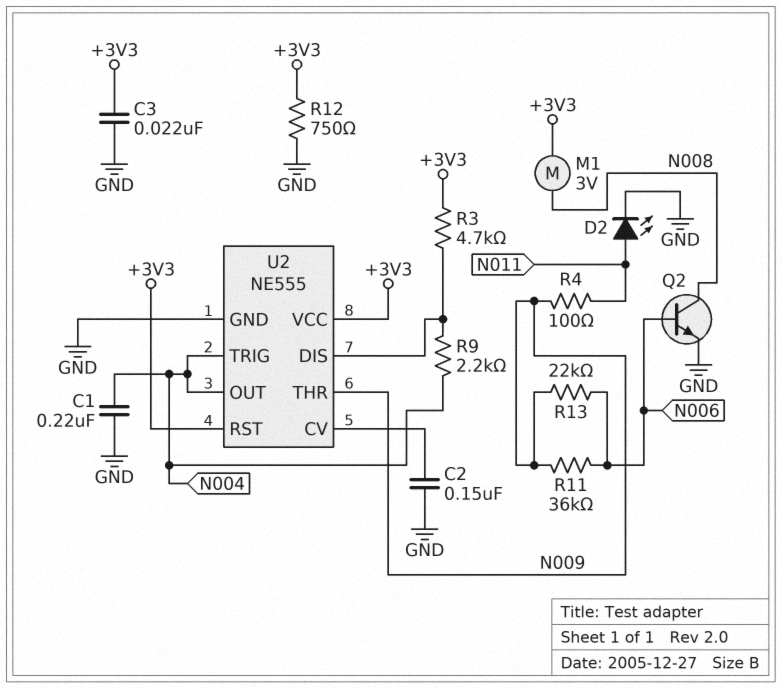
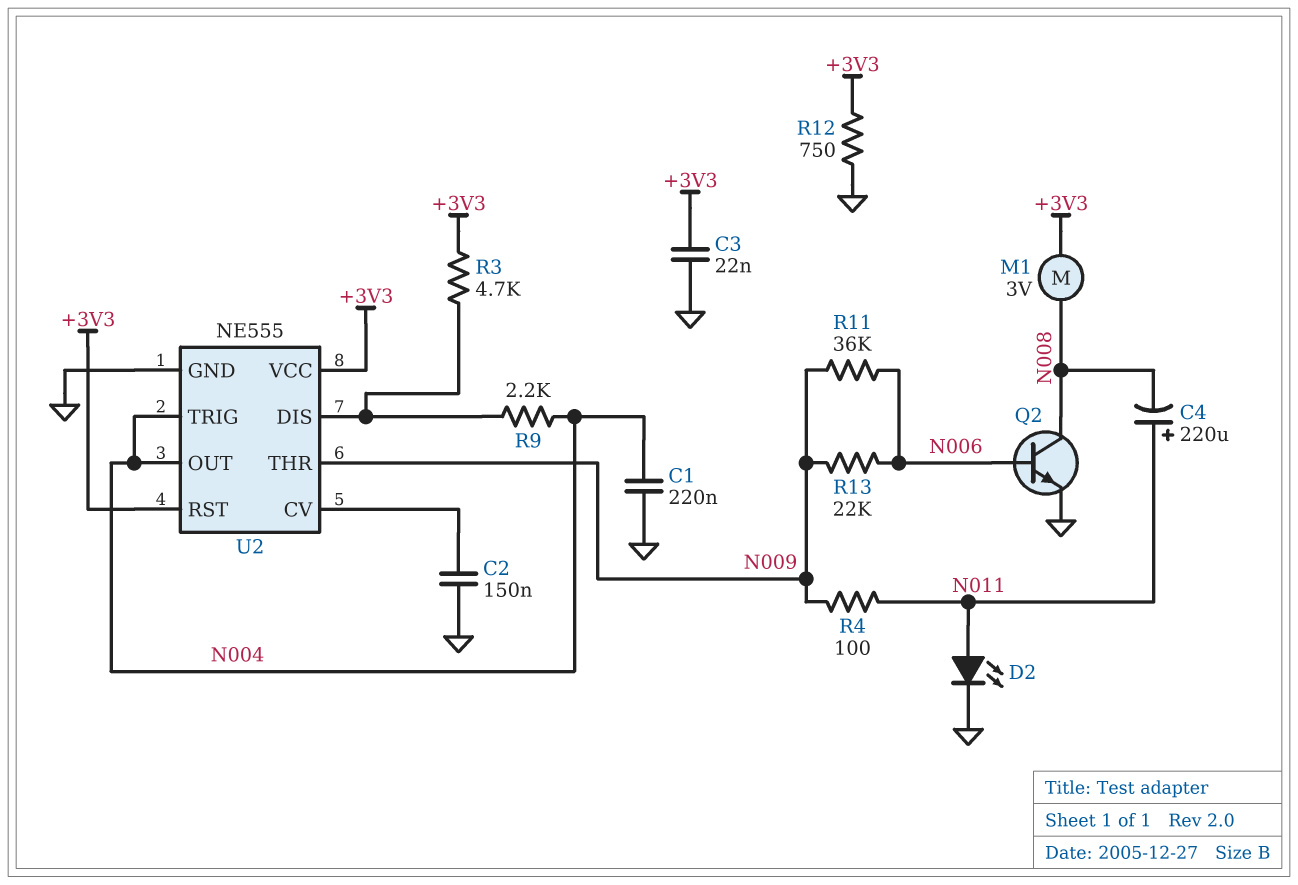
C4: none -> 220uF (plus N011, minus N008)

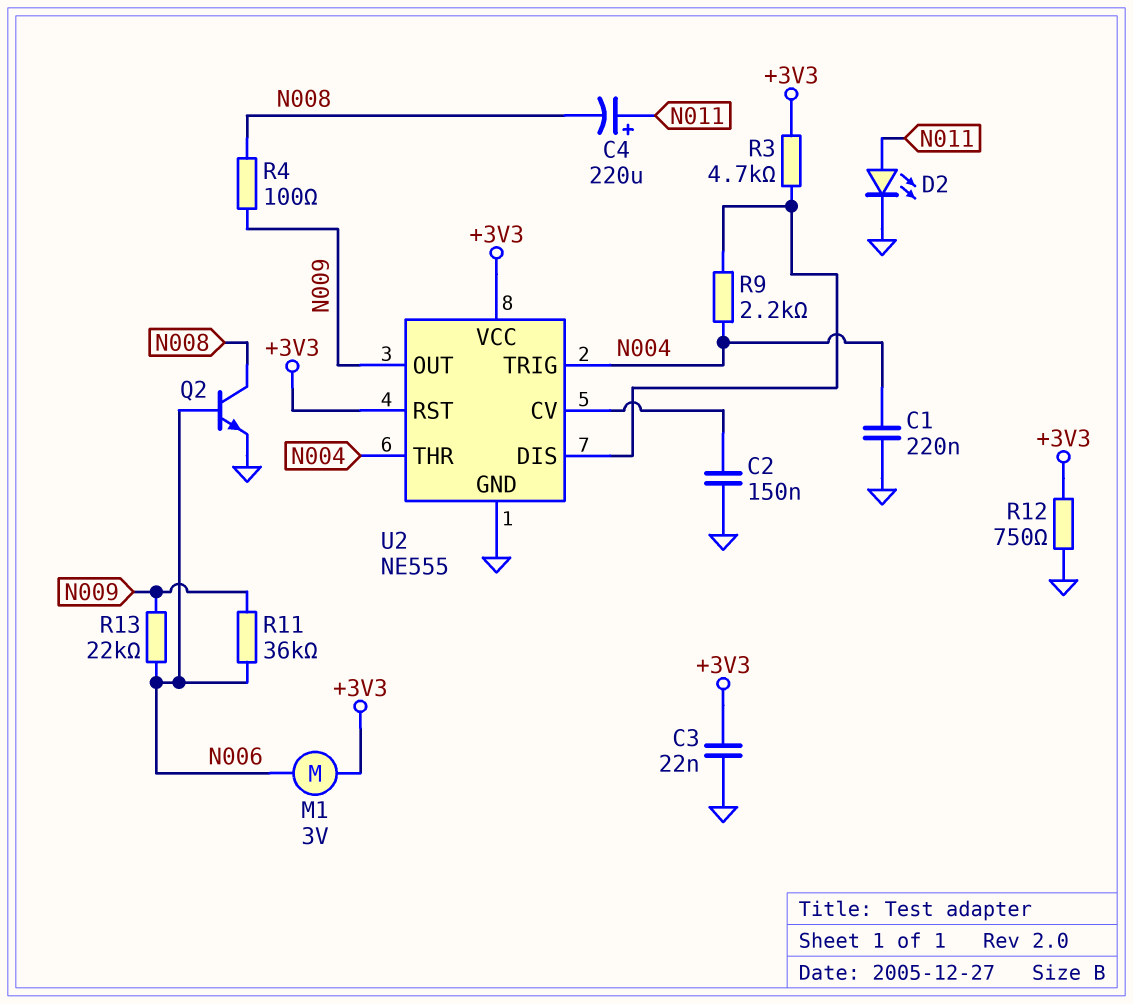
M1: motor 3V (+3V3, N008) -> motor 3V (+3V3, N006)
R4: 100 (N009, N011) -> 100 (N008, N009)
U2 pin OUT: N004 -> N009
U2 pin THR: N009 -> N004

